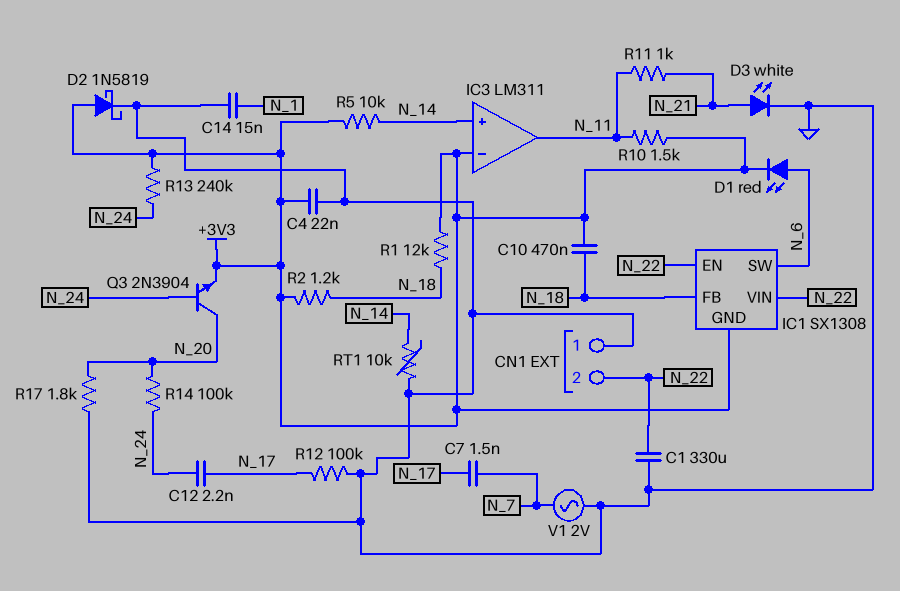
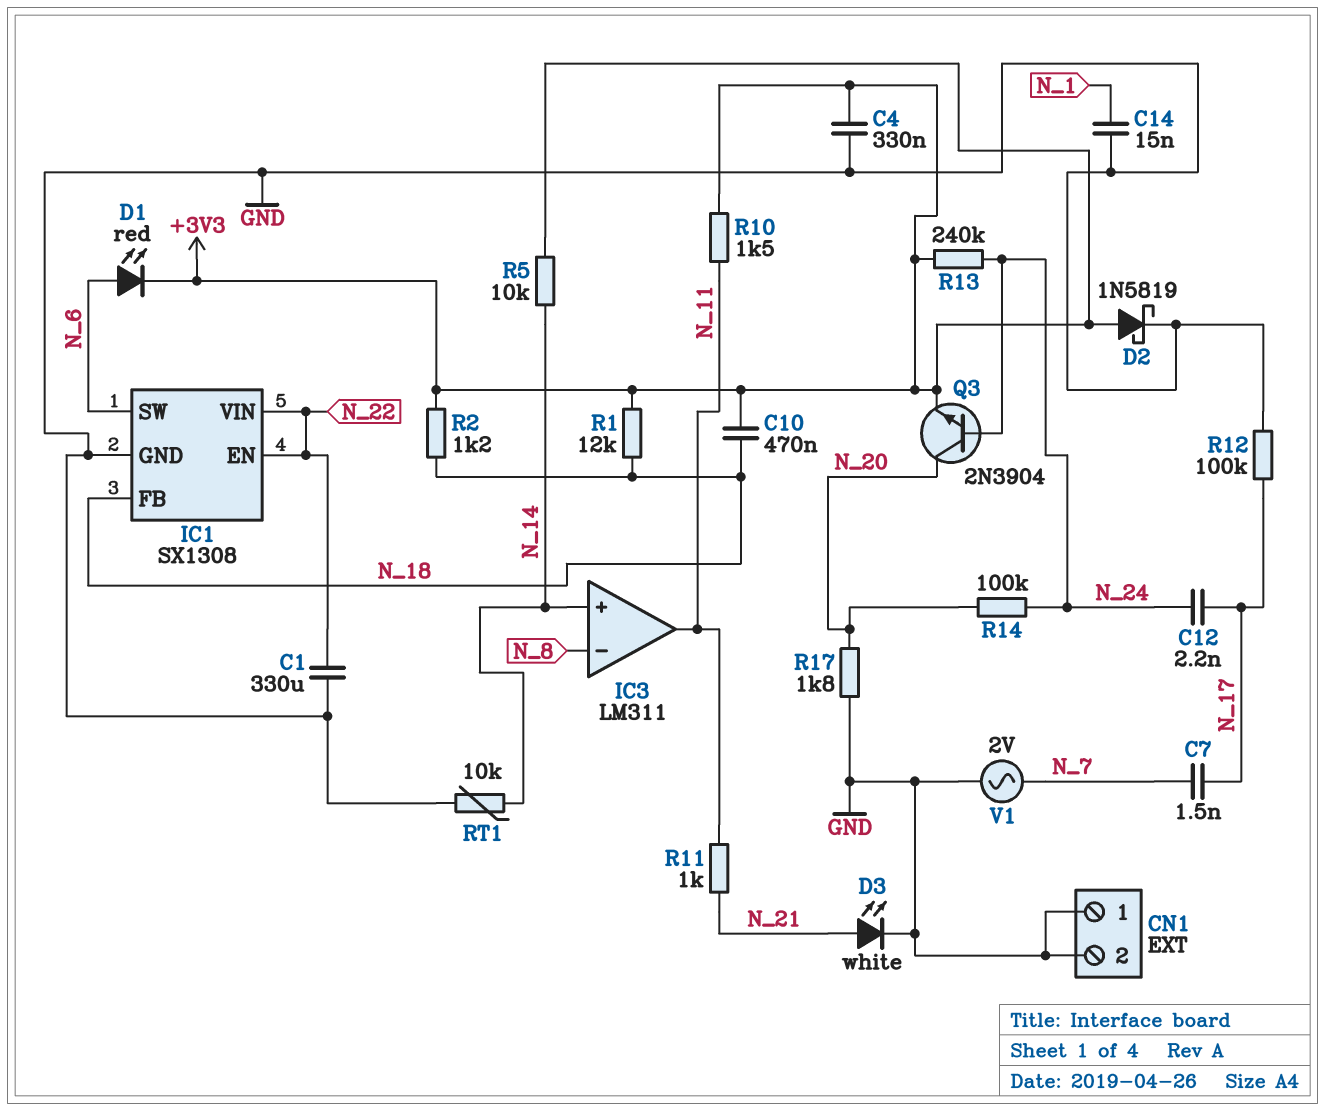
C4: 22nF (+3V3, GND) -> 330nF (+3V3, GND)
CN1 pin 2: N_22 -> GND
IC1 pin GND: +3V3 -> GND
IC3 pin in-: +3V3 -> N_8

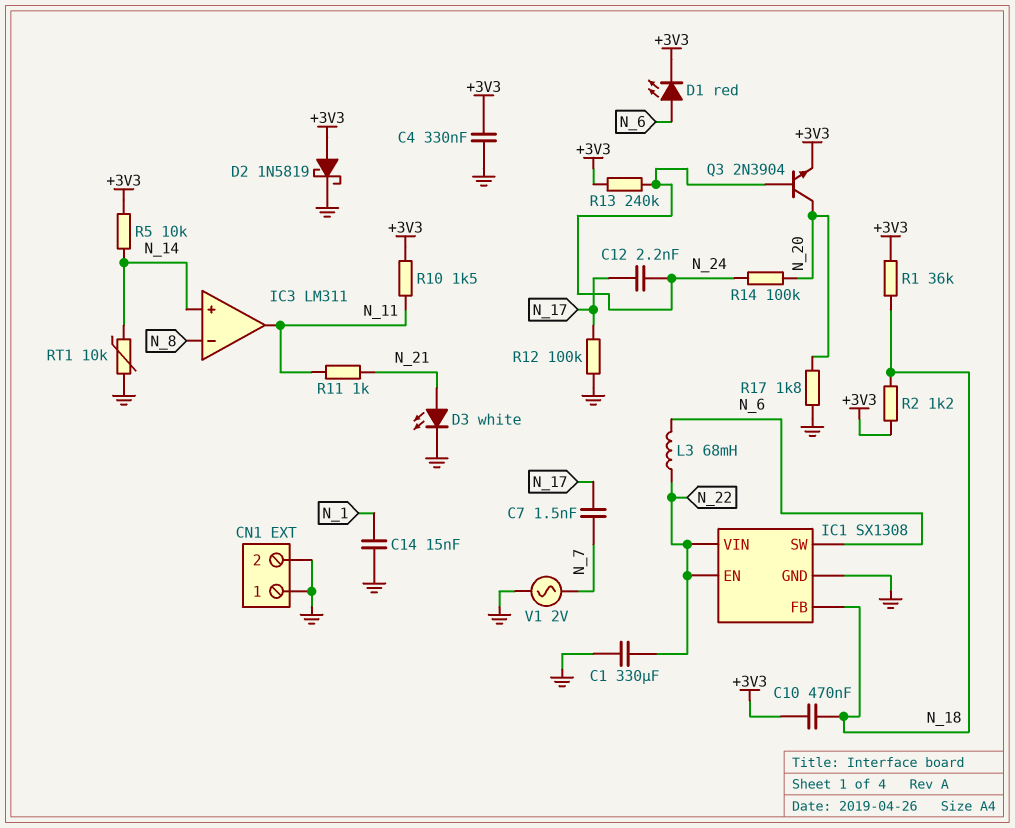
L3: none -> 68mH (N_6, N_22)
R1: 12k (+3V3, N_18) -> 36k (+3V3, N_18)

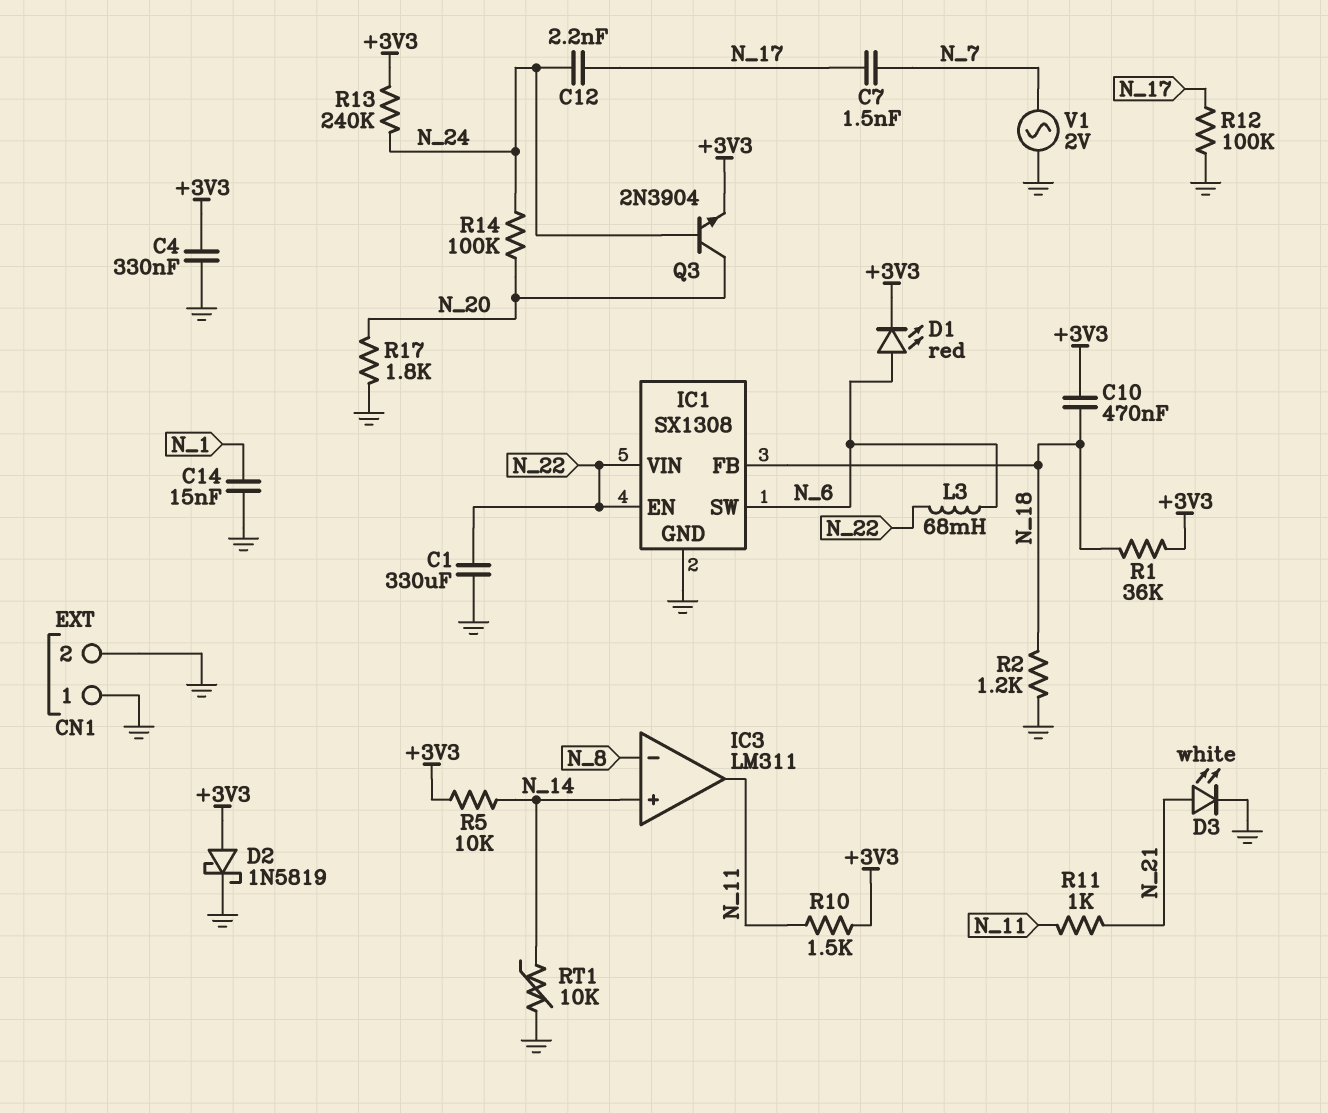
R2: 1.2k (+3V3, N_18) -> 1.2k (GND, N_18)

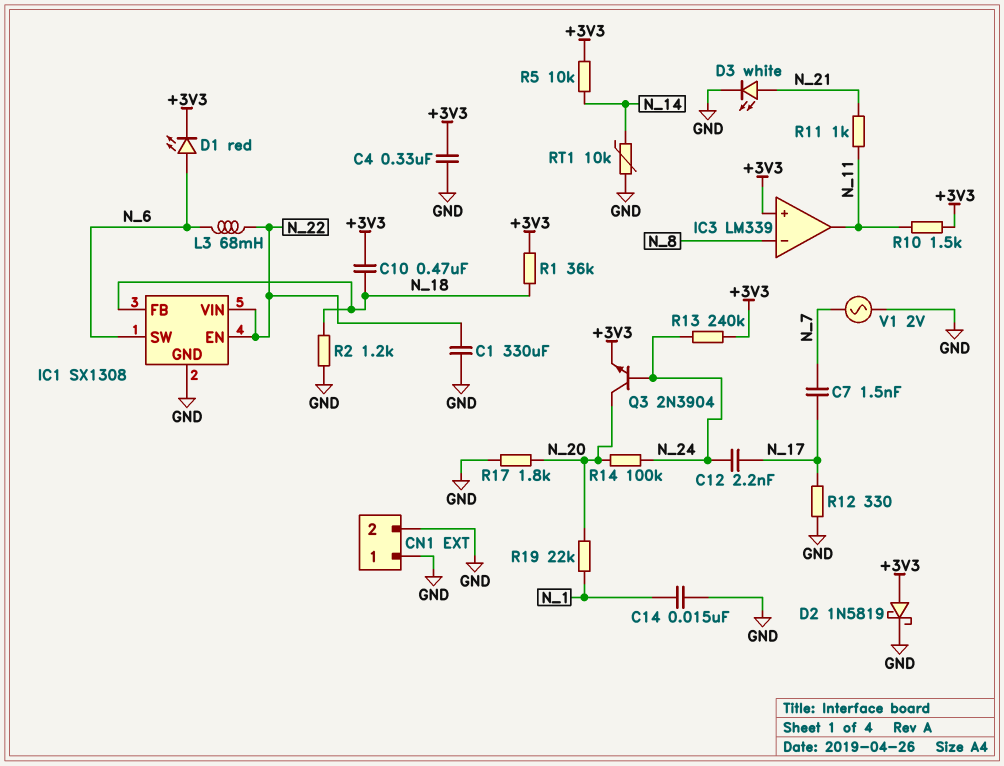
IC3: LM311 -> LM339
IC3 pin in+: N_14 -> +3V3
R12: 100k (GND, N_17) -> 330 (GND, N_17)
R19: none -> 22k (N_1, N_20)

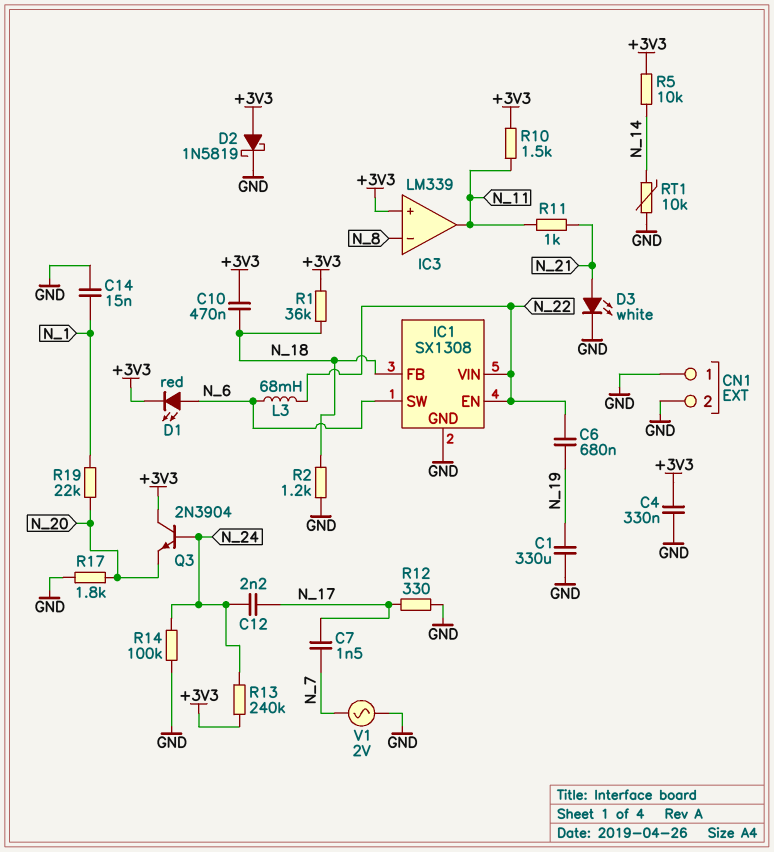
C1: 330uF (GND, N_22) -> 330uF (GND, N_19)
C6: none -> 680nF (N_19, N_22)
Q3: NPN 2N3904 (B N_24, C N_20, E +3V3) -> NPN 2N3904 (B N_24, C +3V3, E N_20)
R14: 100k (N_20, N_24) -> 100k (GND, N_24)

